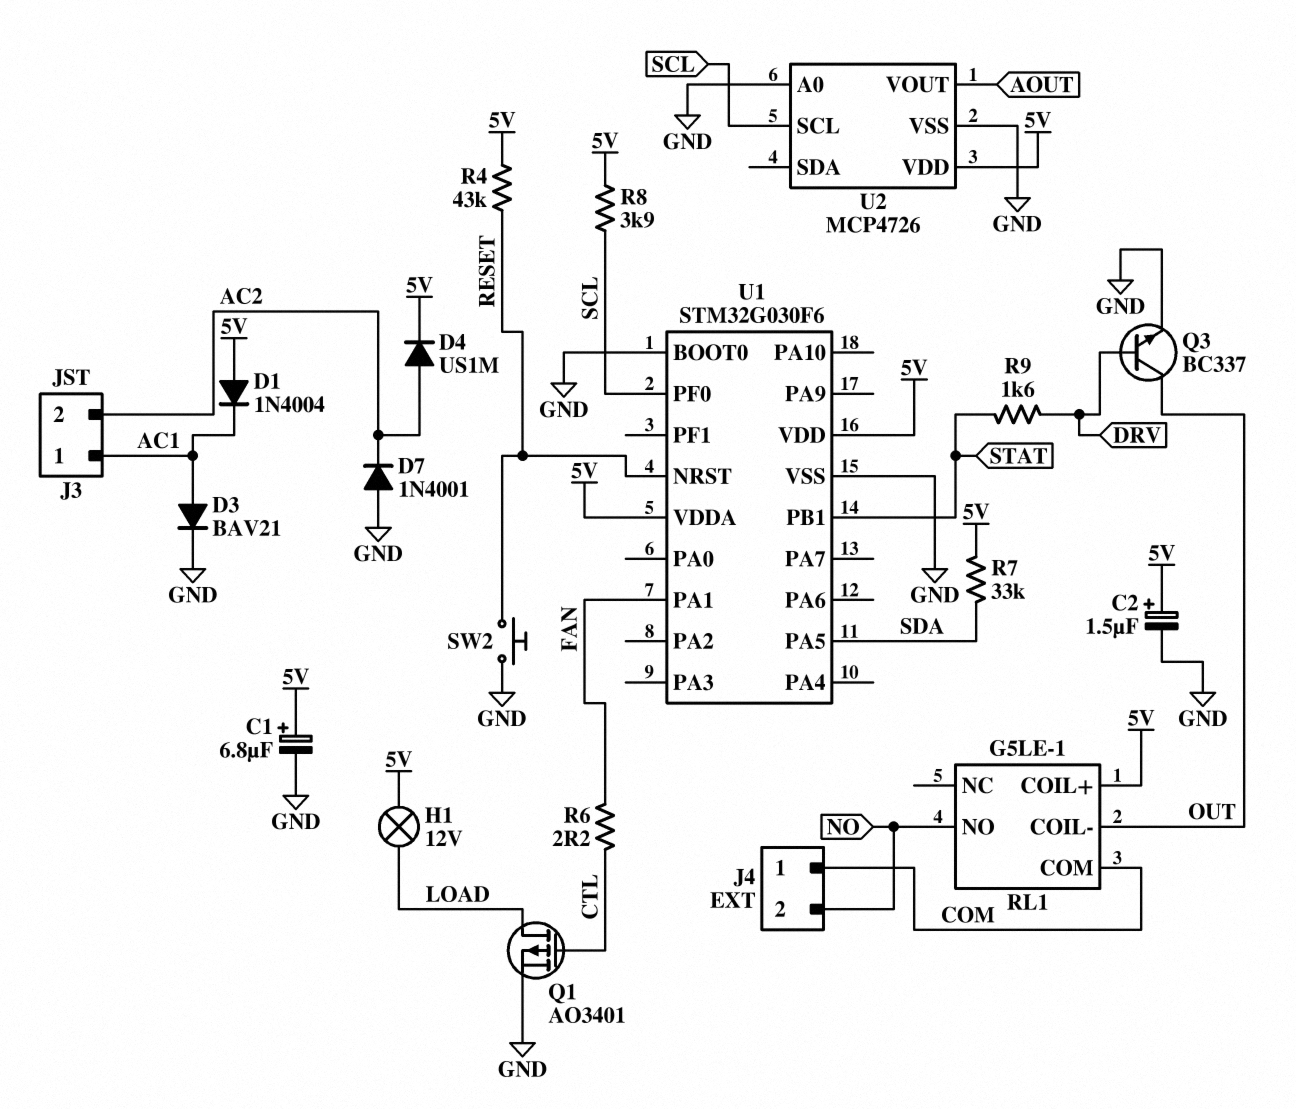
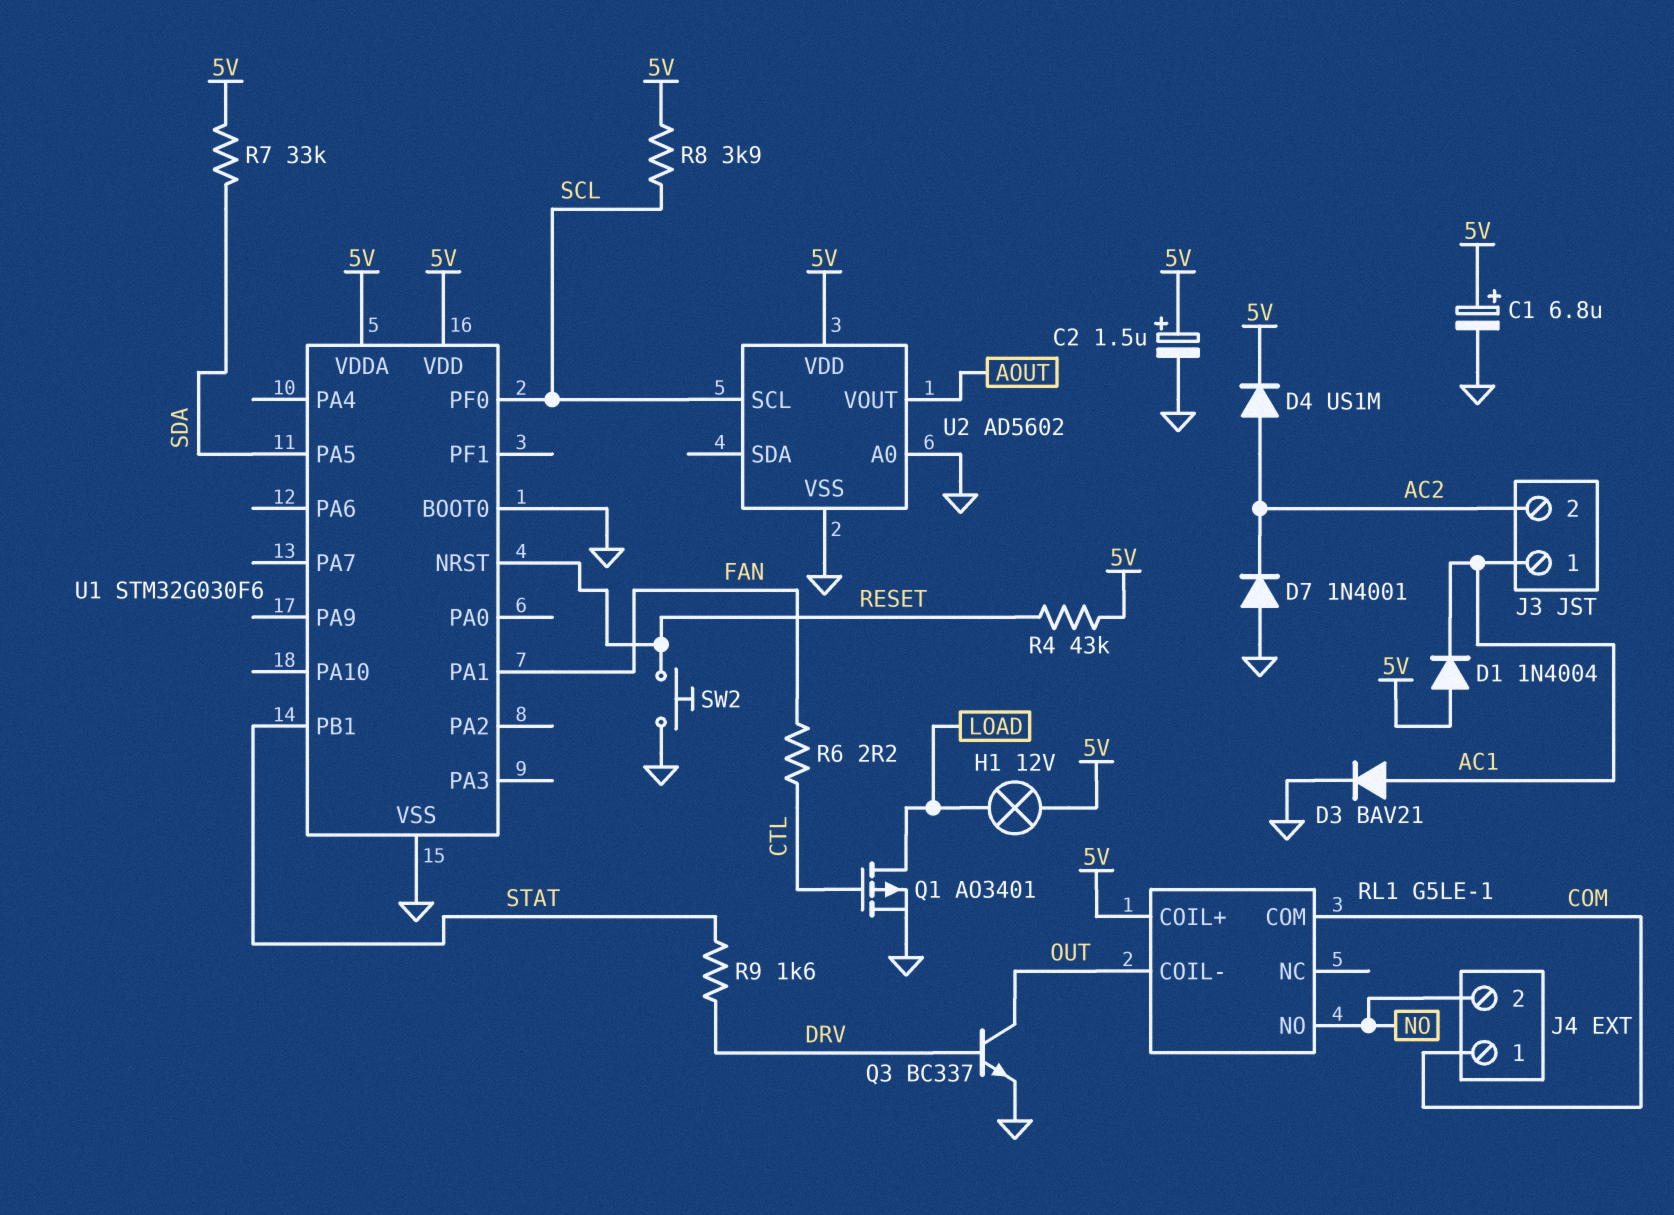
U2: MCP4726 -> AD5602

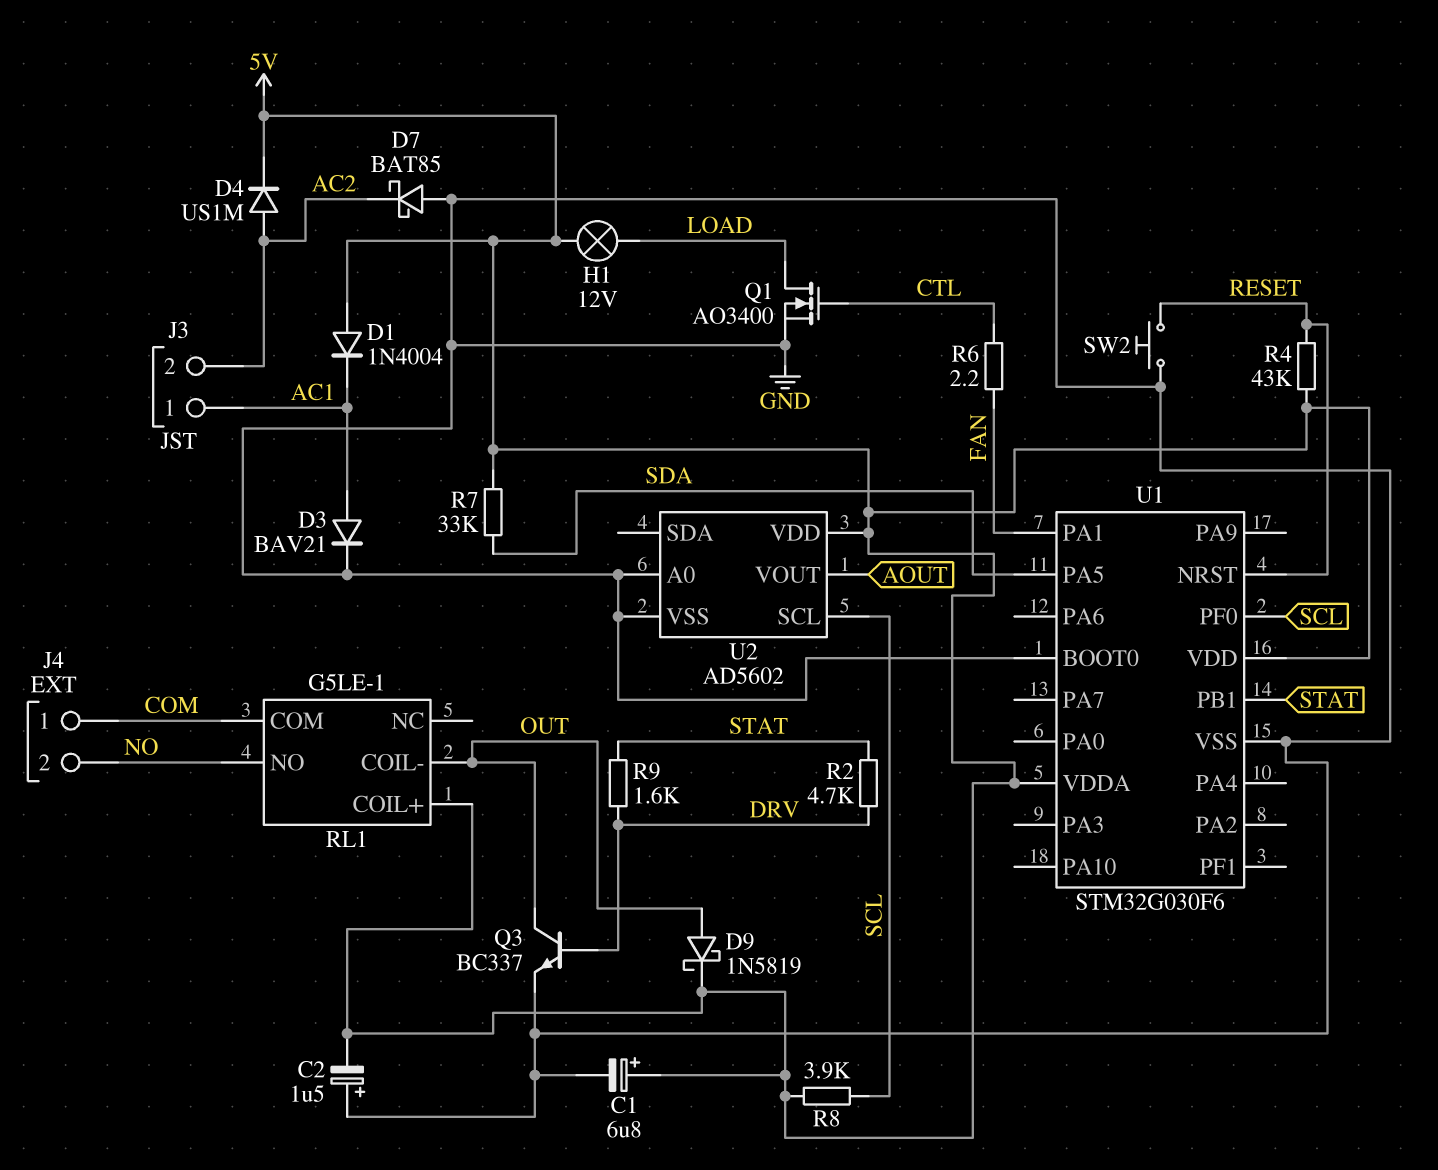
C2: 1.5uF (plus 5V, minus GND) -> 1.5uF (plus GND, minus 5V)
D7: diode 1N4001 (A GND, K AC2) -> schottky BAT85 (A GND, K AC2)
D9: none -> schottky 1N5819 (A OUT, K 5V)
Q1: PMOS AO3401 (G CTL, D LOAD, S GND) -> NMOS AO3400 (G CTL, D LOAD, S GND)
R2: none -> 4.7k (DRV, STAT)

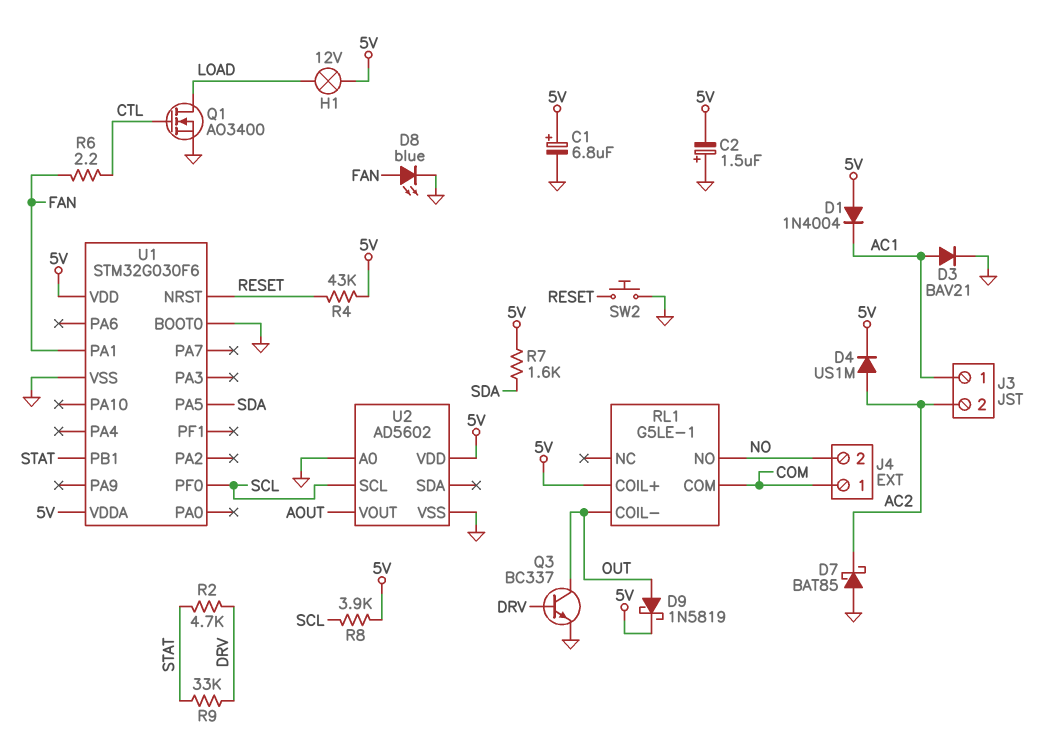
D8: none -> LED blue (A FAN, K GND)
R7: 33k (5V, SDA) -> 1.6k (5V, SDA)
R9: 1.6k (DRV, STAT) -> 33k (DRV, STAT)

